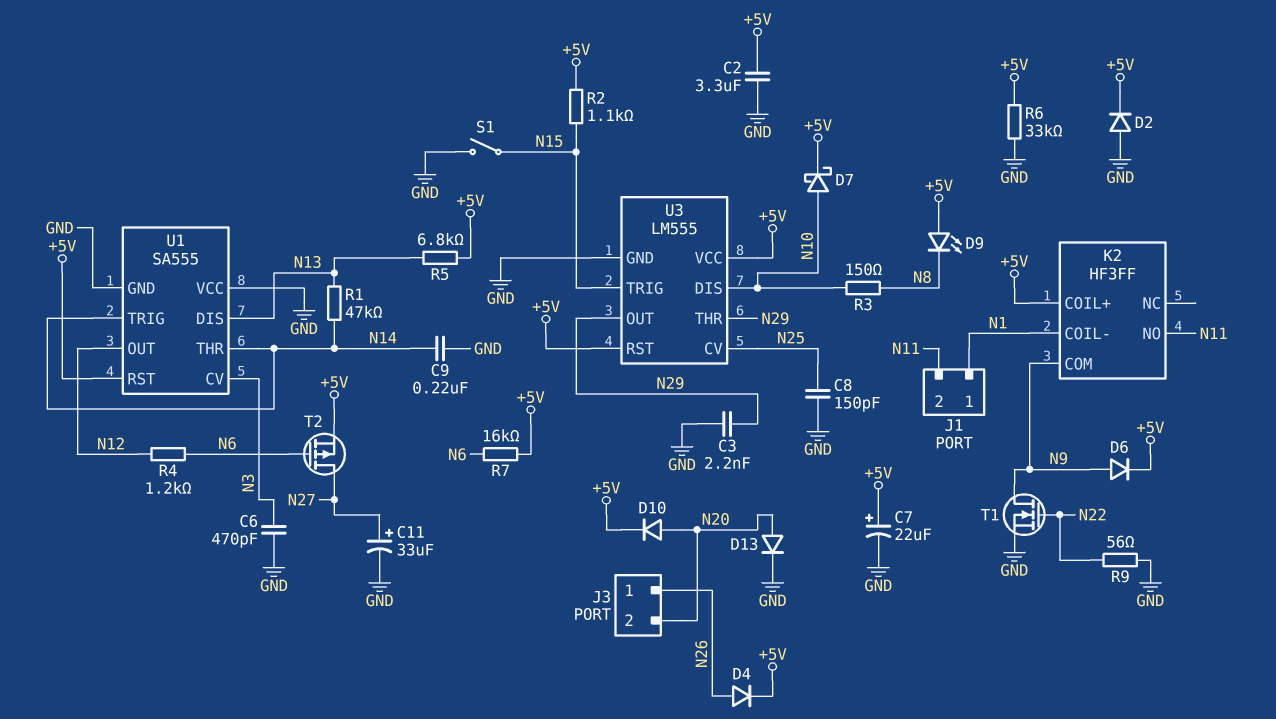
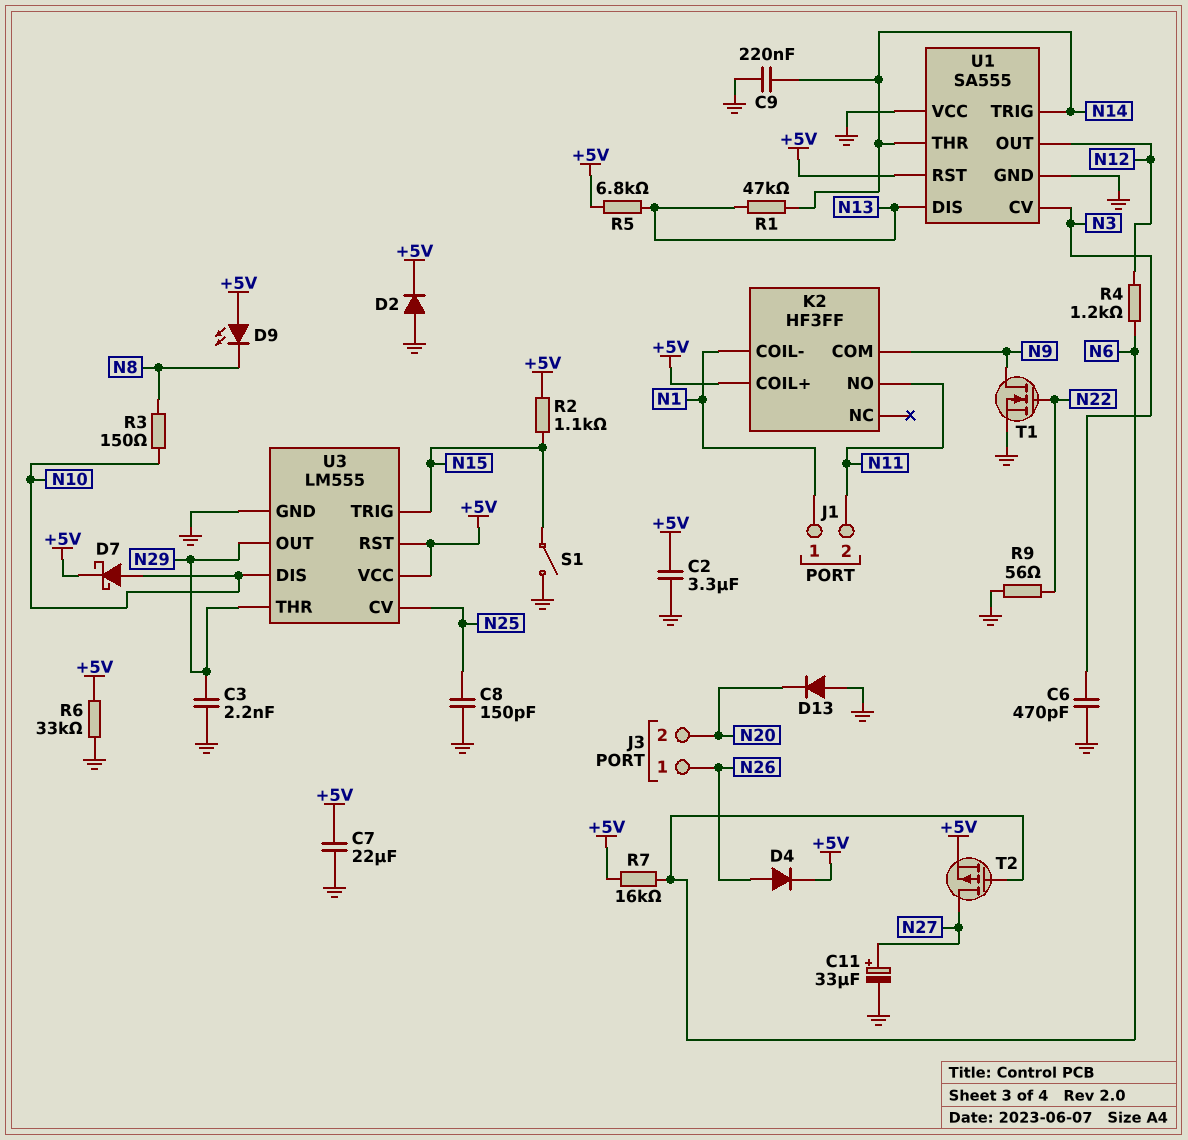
C7: 22uF (plus +5V, minus GND) -> 22uF (+5V, GND)
D6: diode (A N9, K +5V) -> none
D10: diode (A N20, K +5V) -> none
D13: diode (A N20, K GND) -> diode (A GND, K N20)

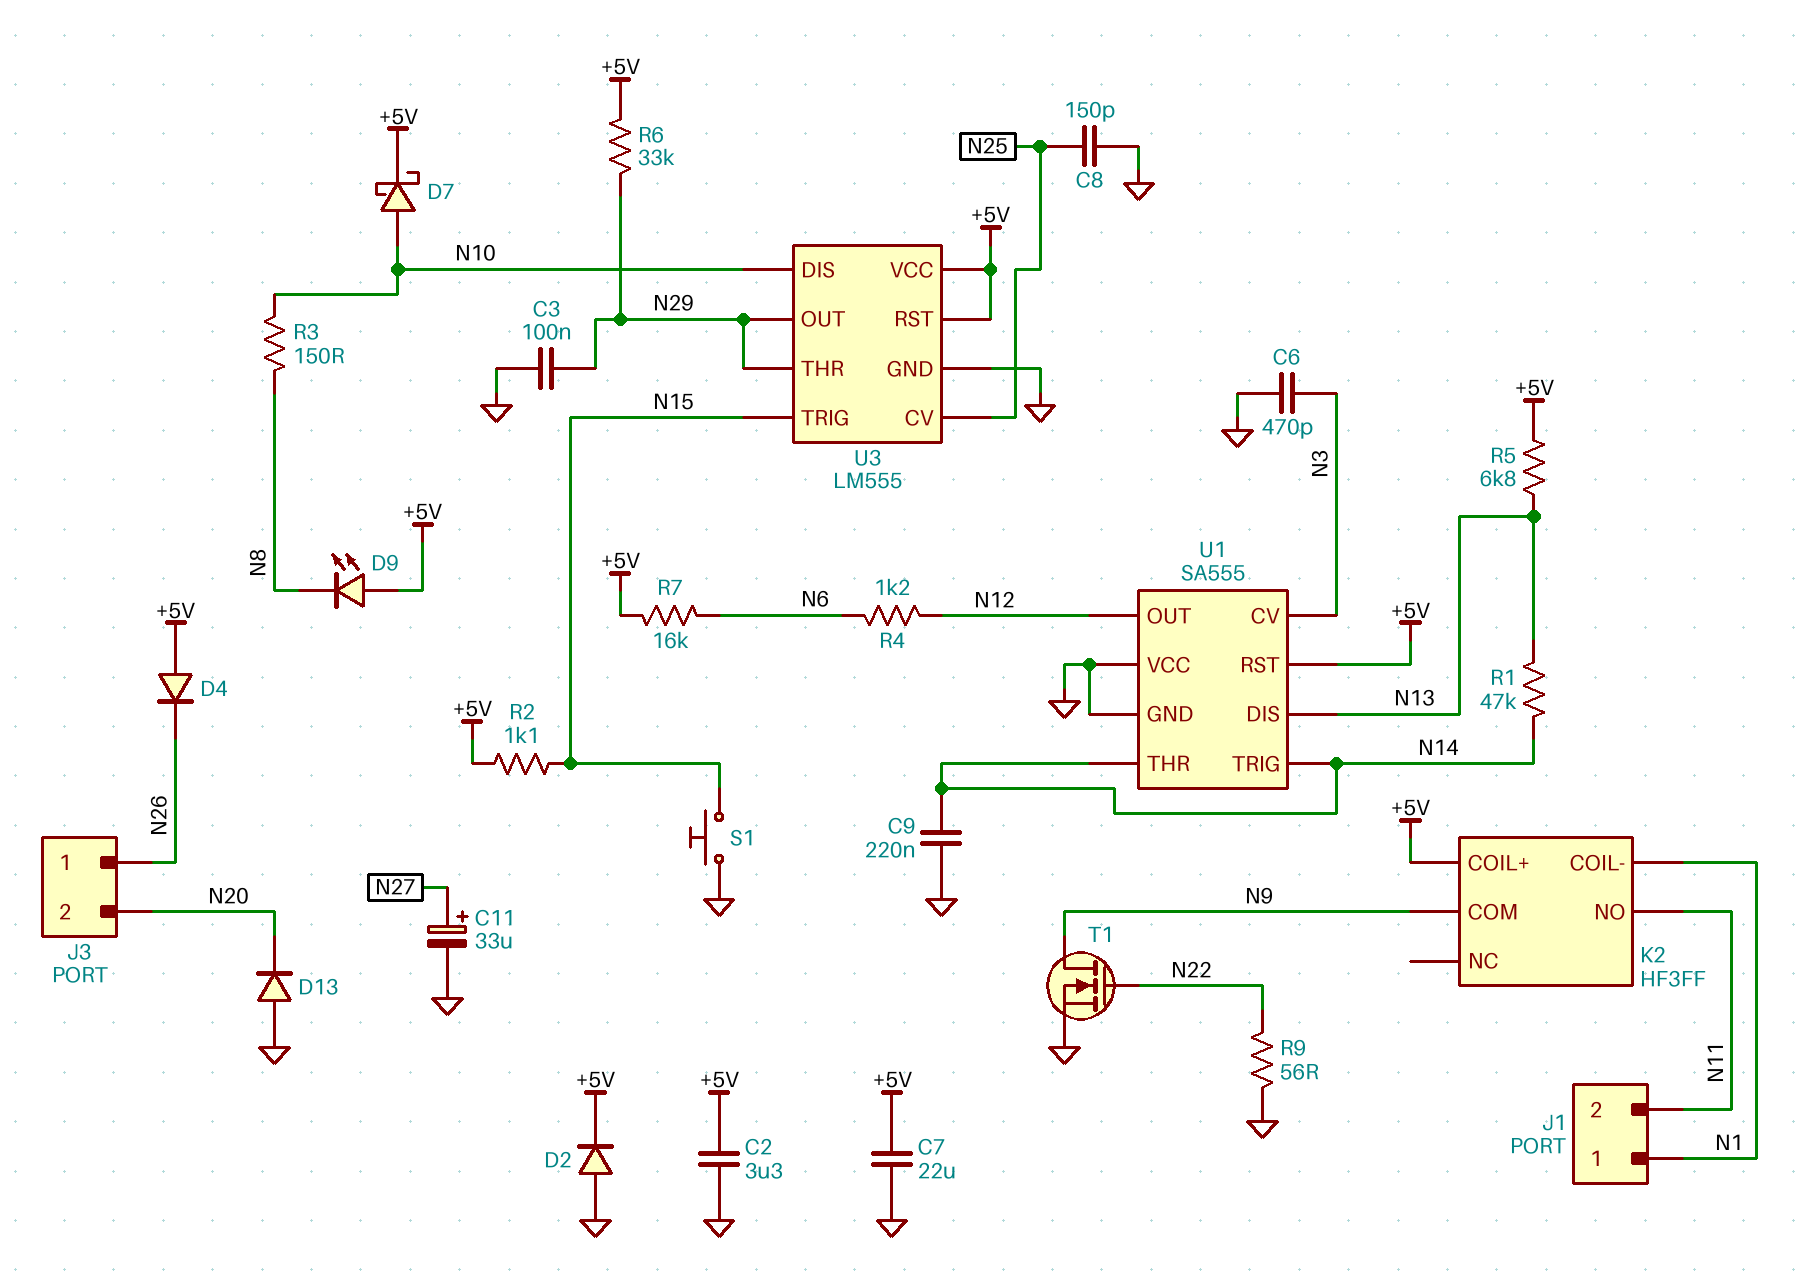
C3: 2.2nF (GND, N29) -> 100nF (GND, N29)
D4: diode (A N26, K +5V) -> diode (A +5V, K N26)
R6: 33k (+5V, GND) -> 33k (+5V, N29)
S1: switch (GND, N15) -> button (GND, N15)
T2: PMOS (G N6, D N27, S +5V) -> none

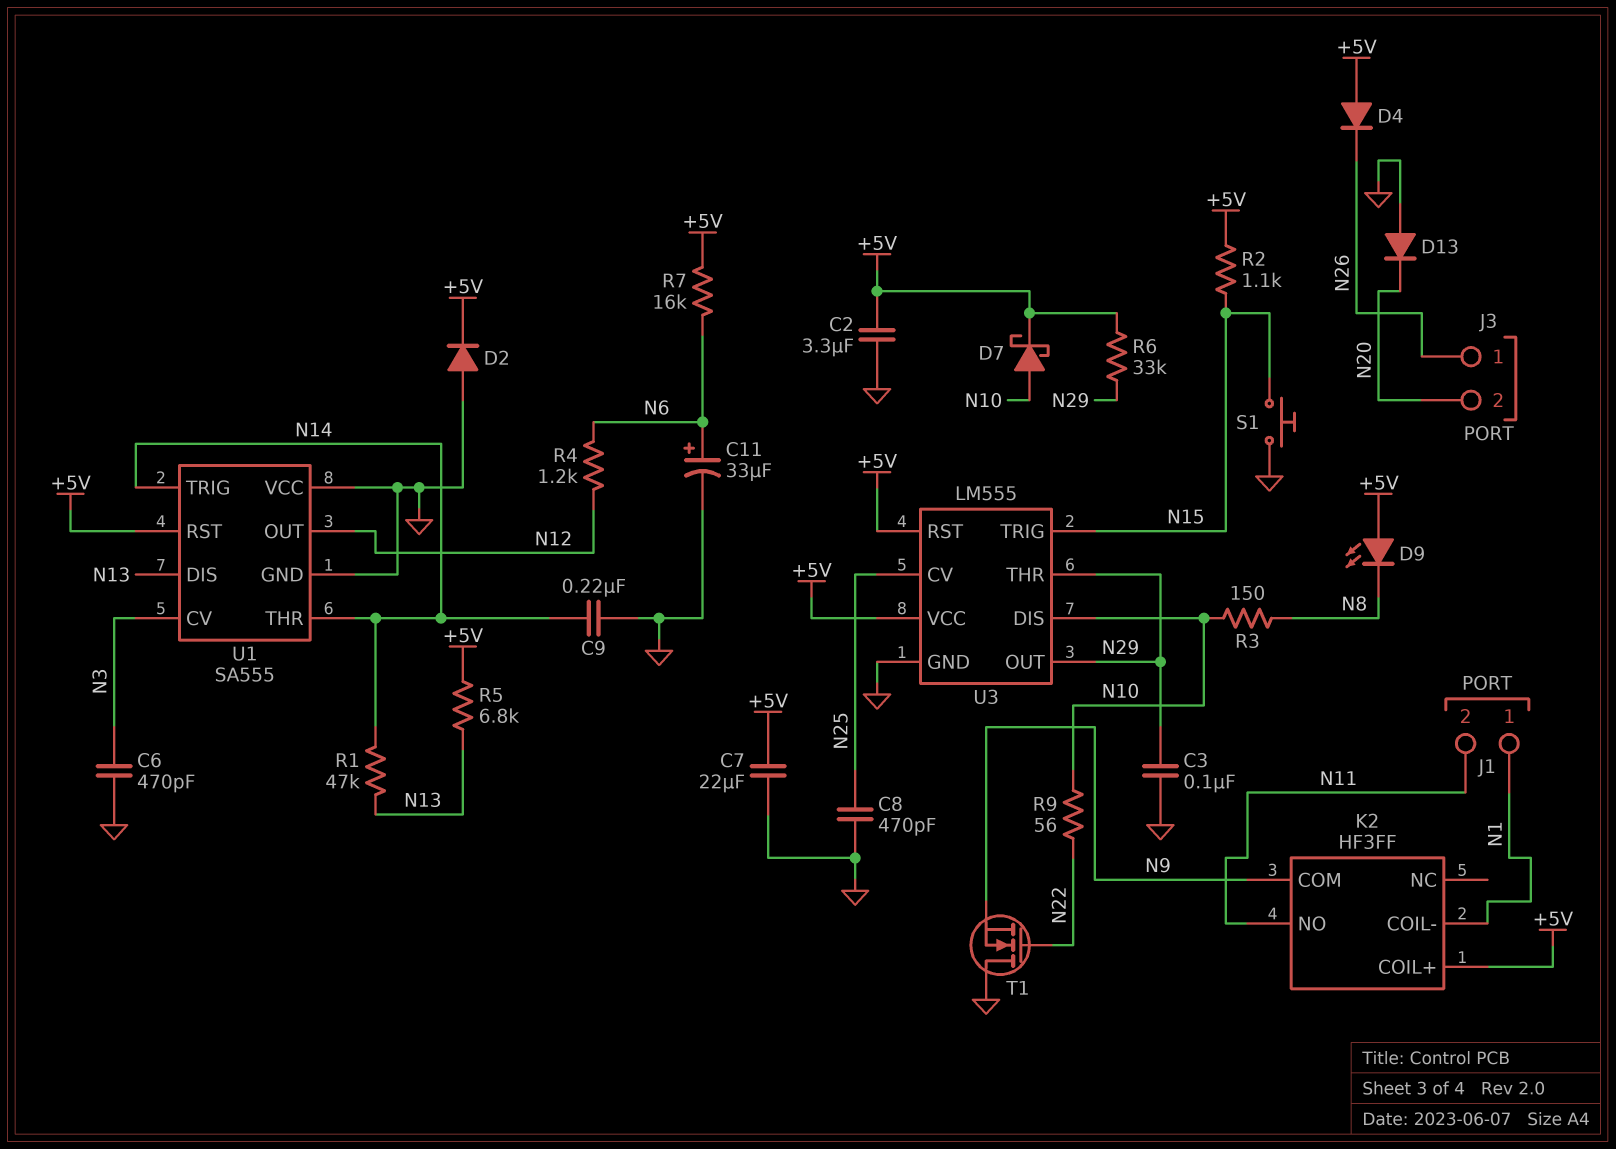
C8: 150pF (GND, N25) -> 470pF (GND, N25)
C11: 33uF (plus N27, minus GND) -> 33uF (plus N6, minus GND)
R9: 56 (GND, N22) -> 56 (N10, N22)
T1: NMOS (G N22, D N9, S GND) -> NMOS (G N22, D GND, S N9)

